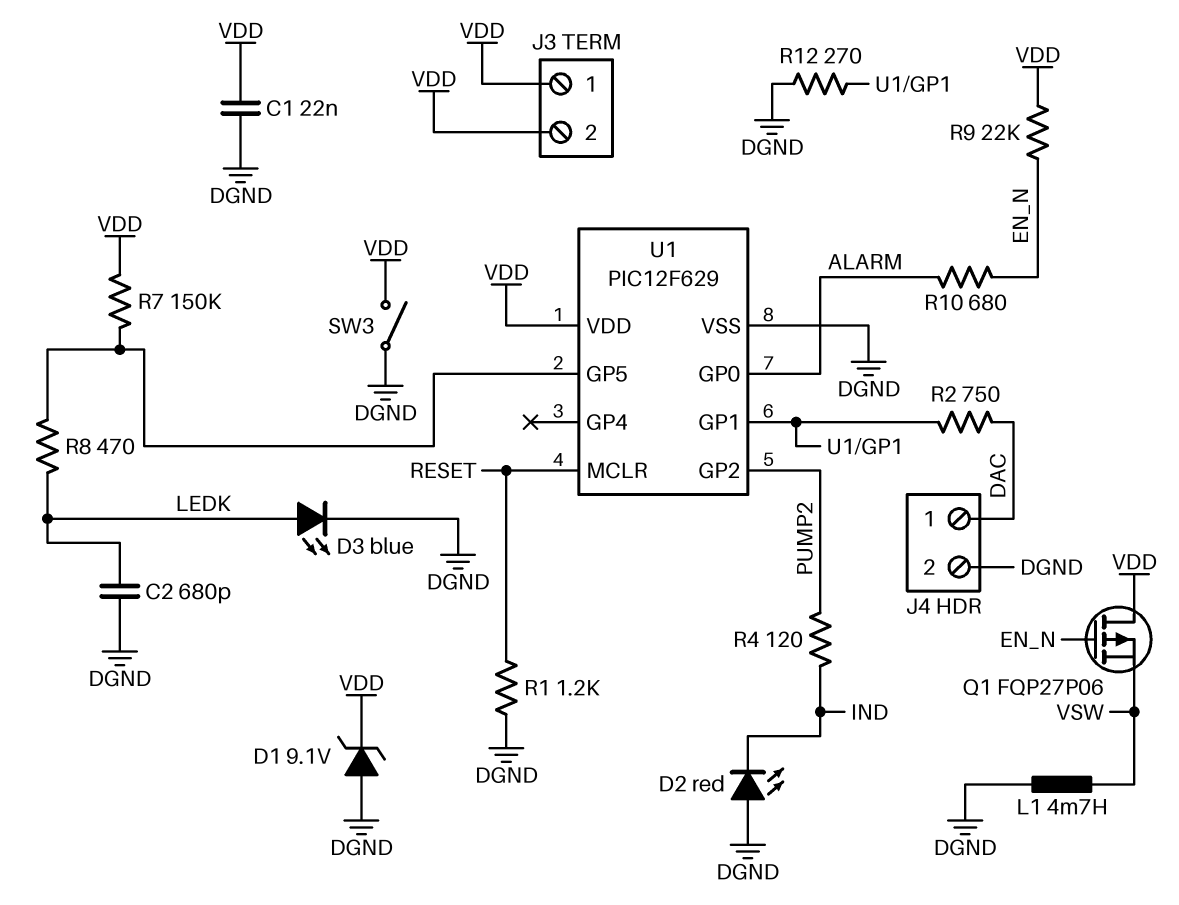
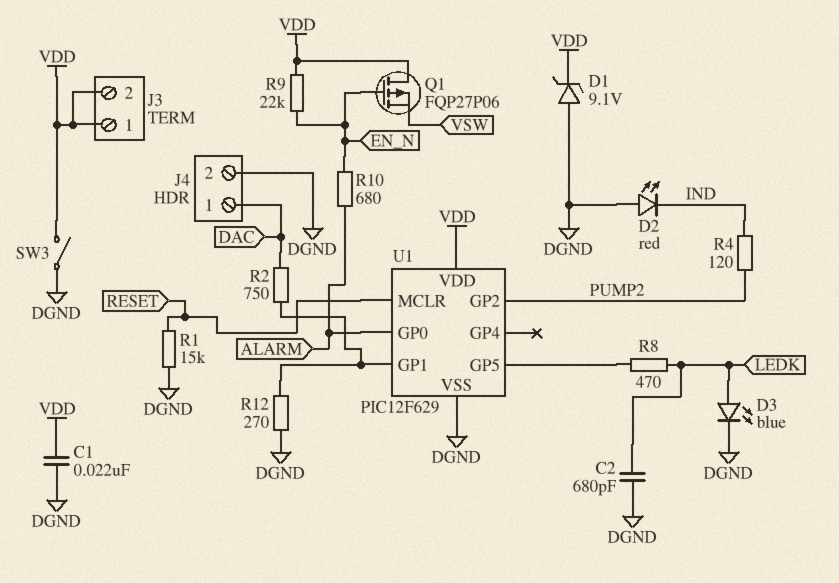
L1: 4.7mH (DGND, VSW) -> none
R1: 1.2k (DGND, RESET) -> 15k (DGND, RESET)
R7: 150k (U1/GP5, VDD) -> none

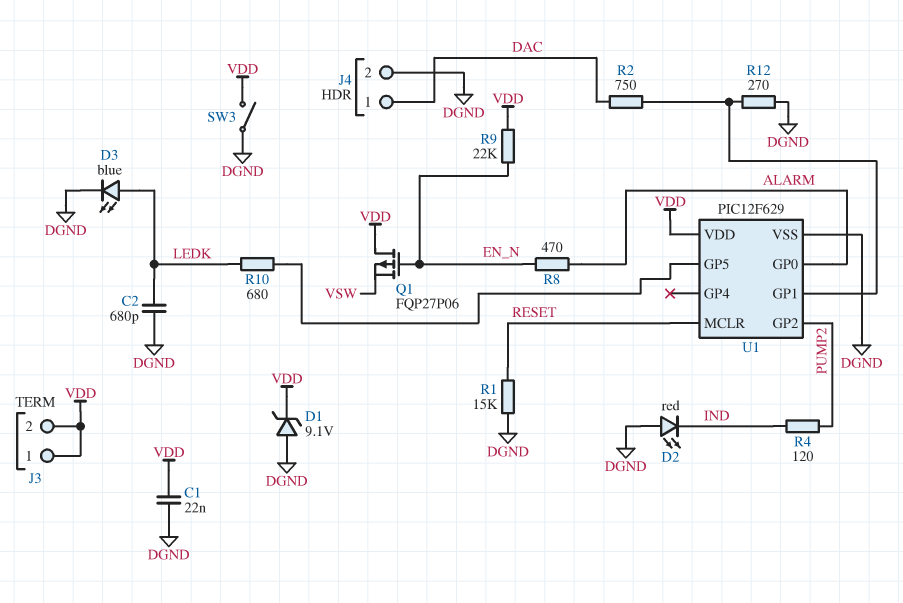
R8: 470 (LEDK, U1/GP5) -> 470 (ALARM, EN_N)
R10: 680 (ALARM, EN_N) -> 680 (LEDK, U1/GP5)

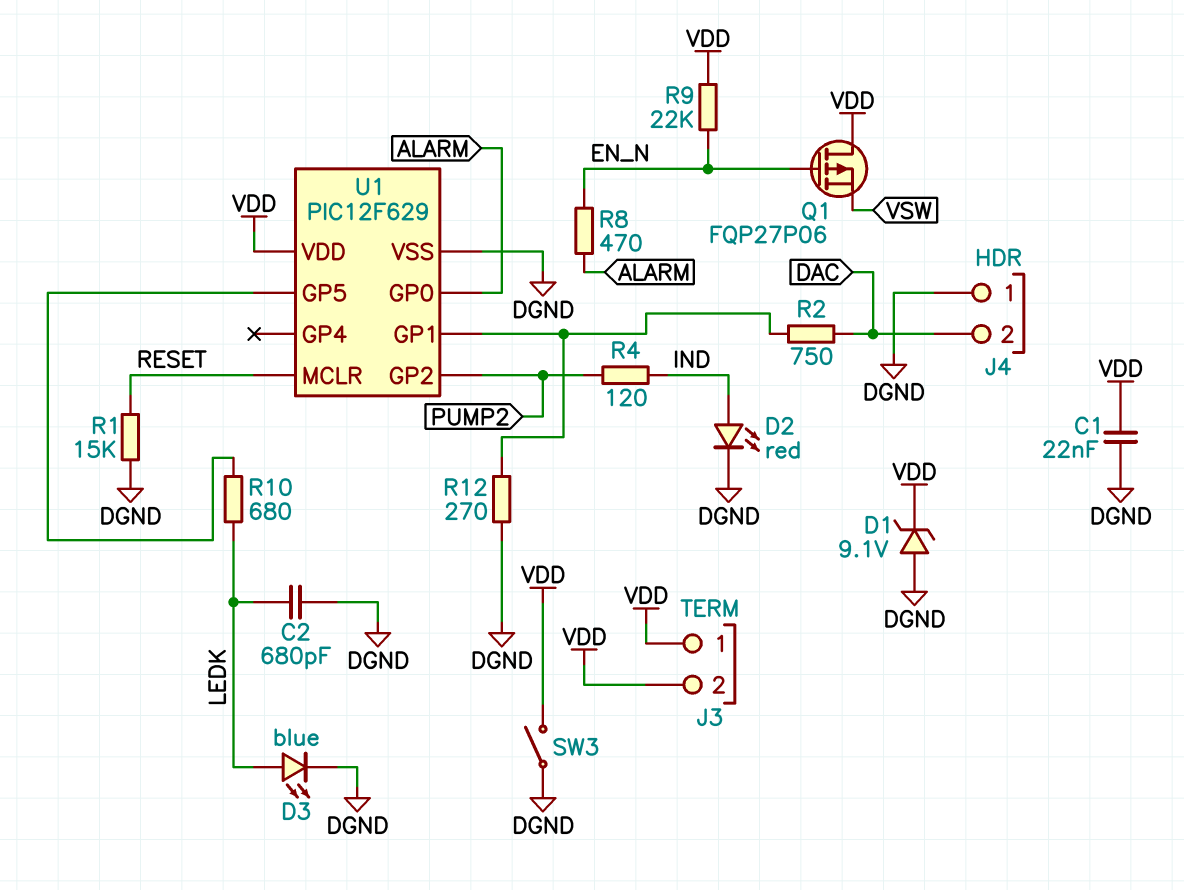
D2: LED red (A DGND, K IND) -> LED red (A IND, K DGND)
J4 pin 1: DAC -> DGND
J4 pin 2: DGND -> DAC

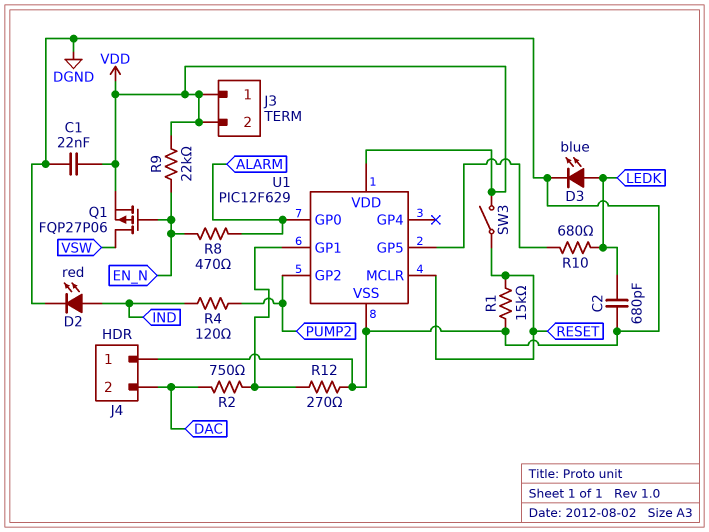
D1: zener 9.1V (A DGND, K VDD) -> none
Q1: PMOS FQP27P06 (G EN_N, D VDD, S VSW) -> PMOS FQP27P06 (G EN_N, D VSW, S VDD)
SW3: switch (DGND, VDD) -> switch (RESET, VDD)

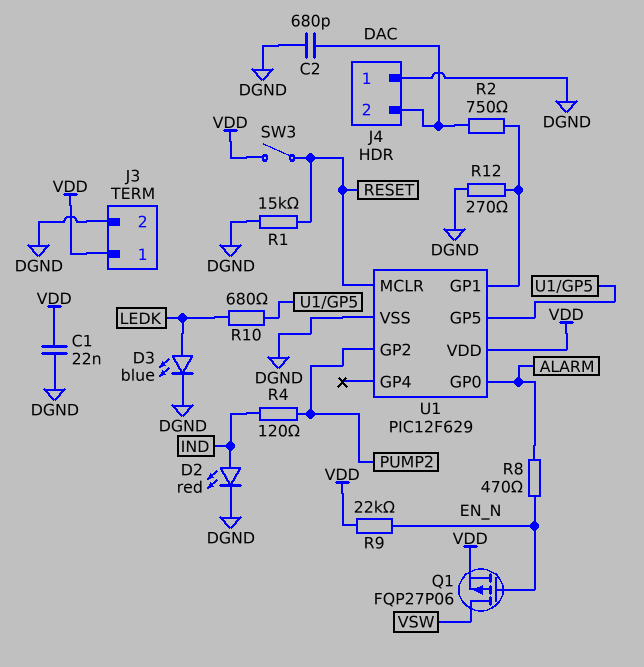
C2: 680pF (DGND, LEDK) -> 680pF (DAC, DGND)
J3 pin 2: VDD -> DGND

